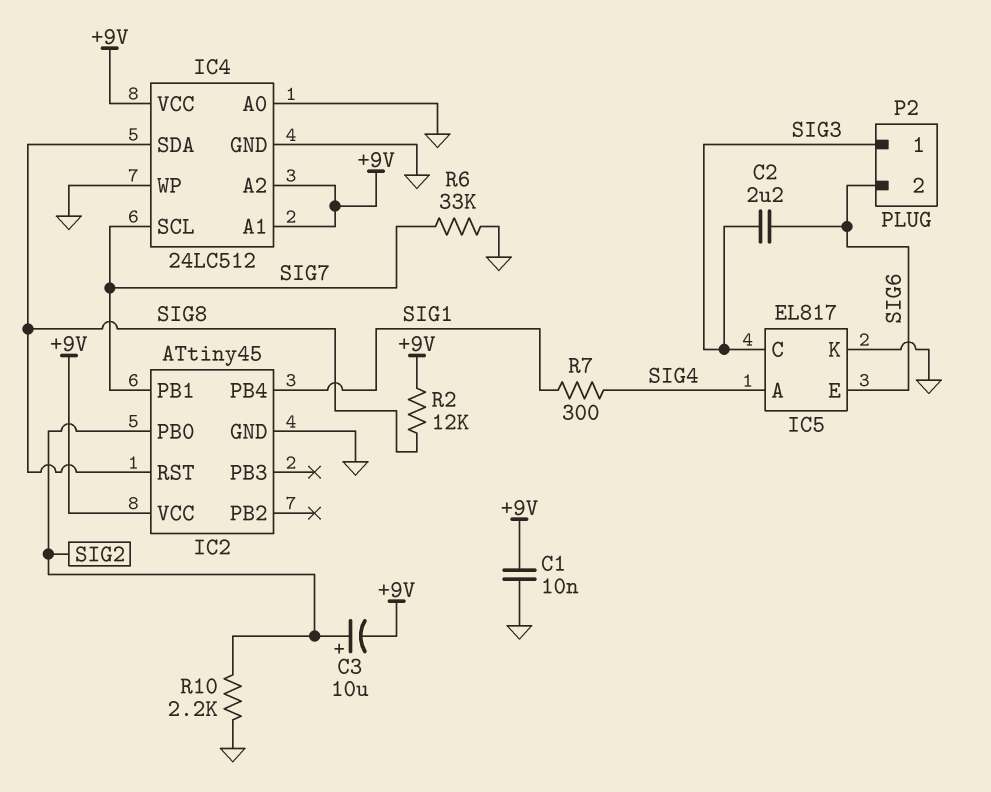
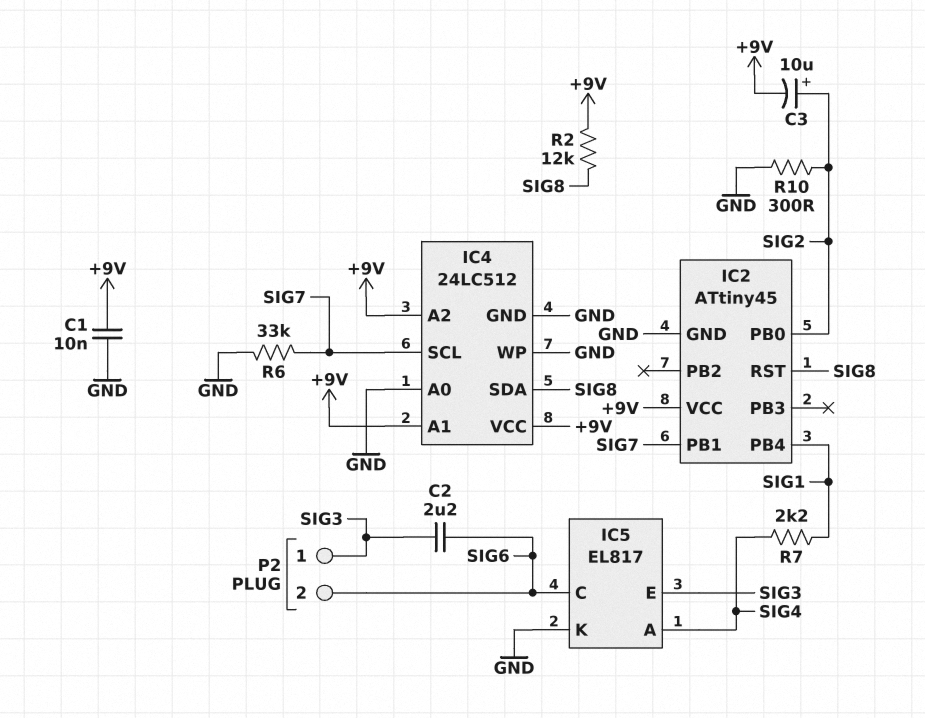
IC5 pin C: SIG3 -> SIG6
IC5 pin E: SIG6 -> SIG3
R7: 300 (SIG1, SIG4) -> 2.2k (SIG1, SIG4)
R10: 2.2k (GND, SIG2) -> 300 (GND, SIG2)

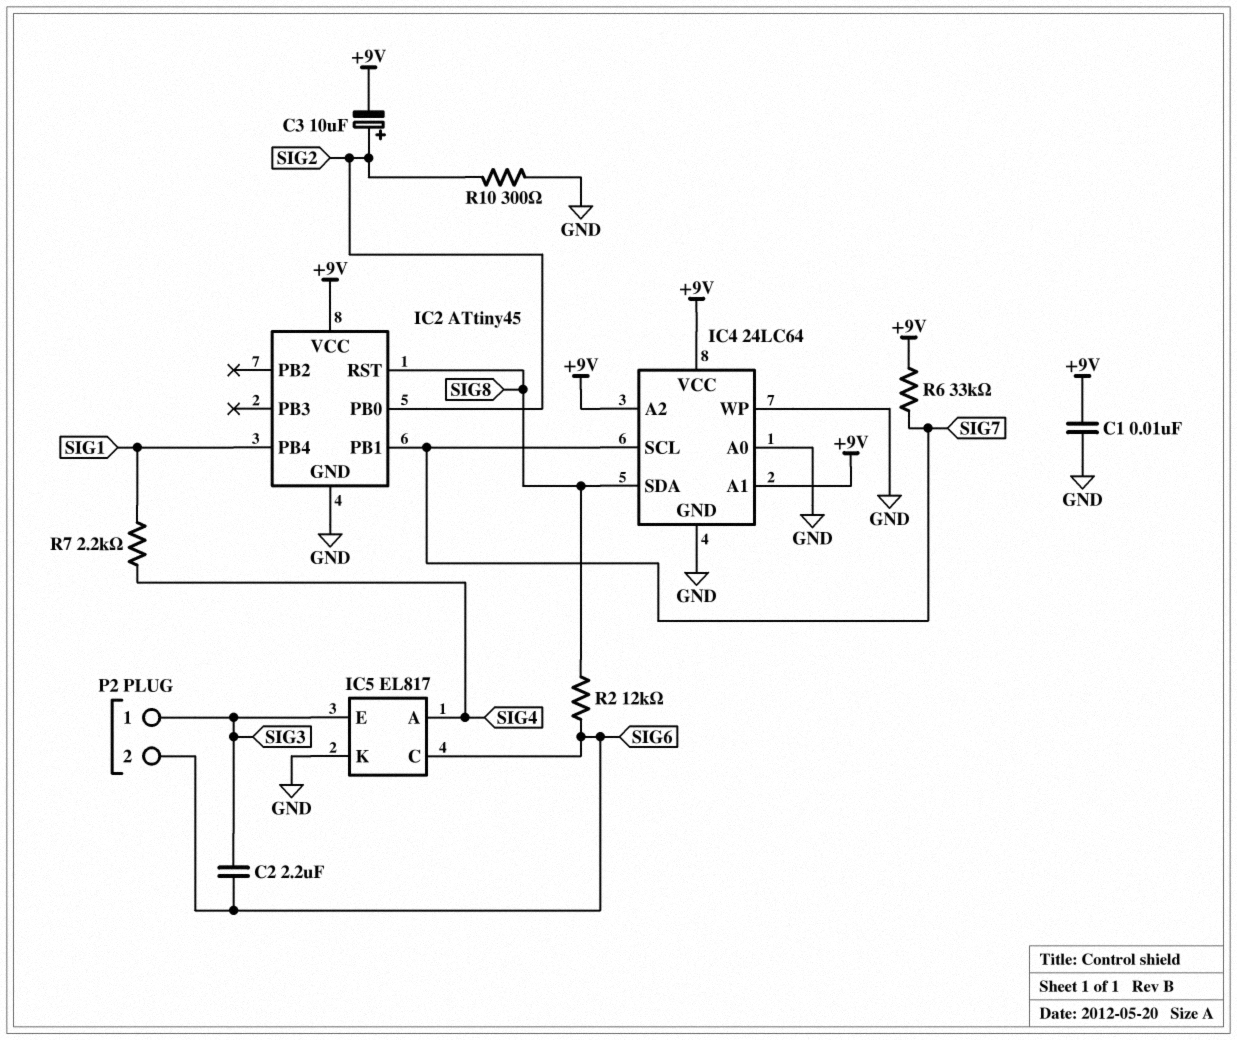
IC4: 24LC512 -> 24LC64
R2: 12k (+9V, SIG8) -> 12k (SIG6, SIG8)
R6: 33k (GND, SIG7) -> 33k (+9V, SIG7)

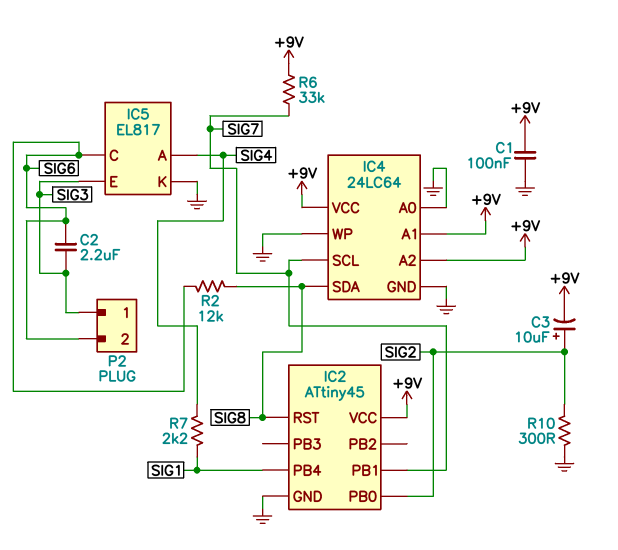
C1: 10nF (+9V, GND) -> 100nF (+9V, GND)

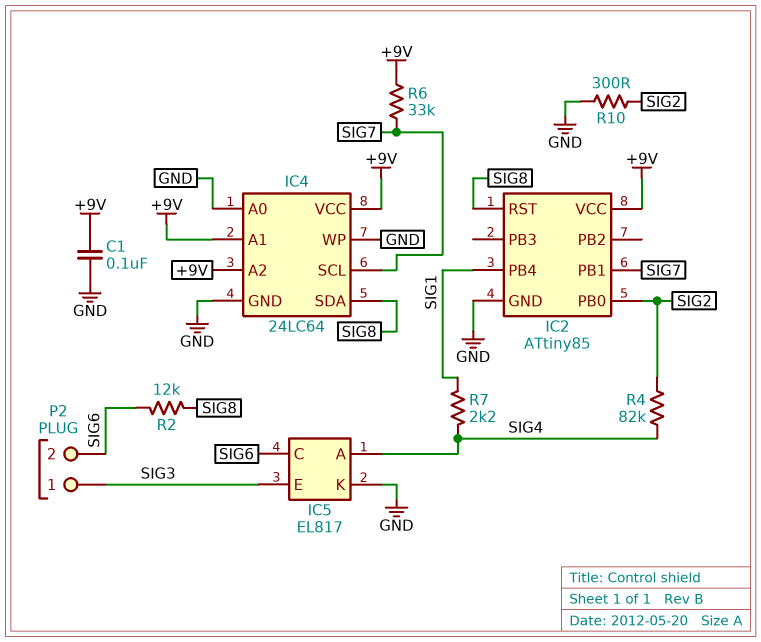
C2: 2.2uF (SIG3, SIG6) -> none
C3: 10uF (plus SIG2, minus +9V) -> none
IC2: ATtiny45 -> ATtiny85
R4: none -> 82k (SIG2, SIG4)

